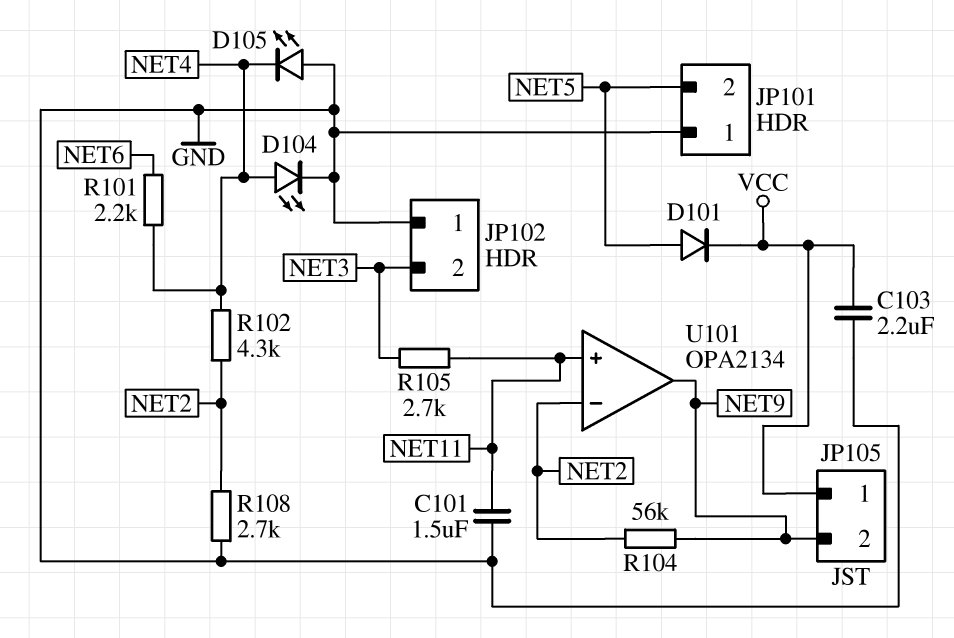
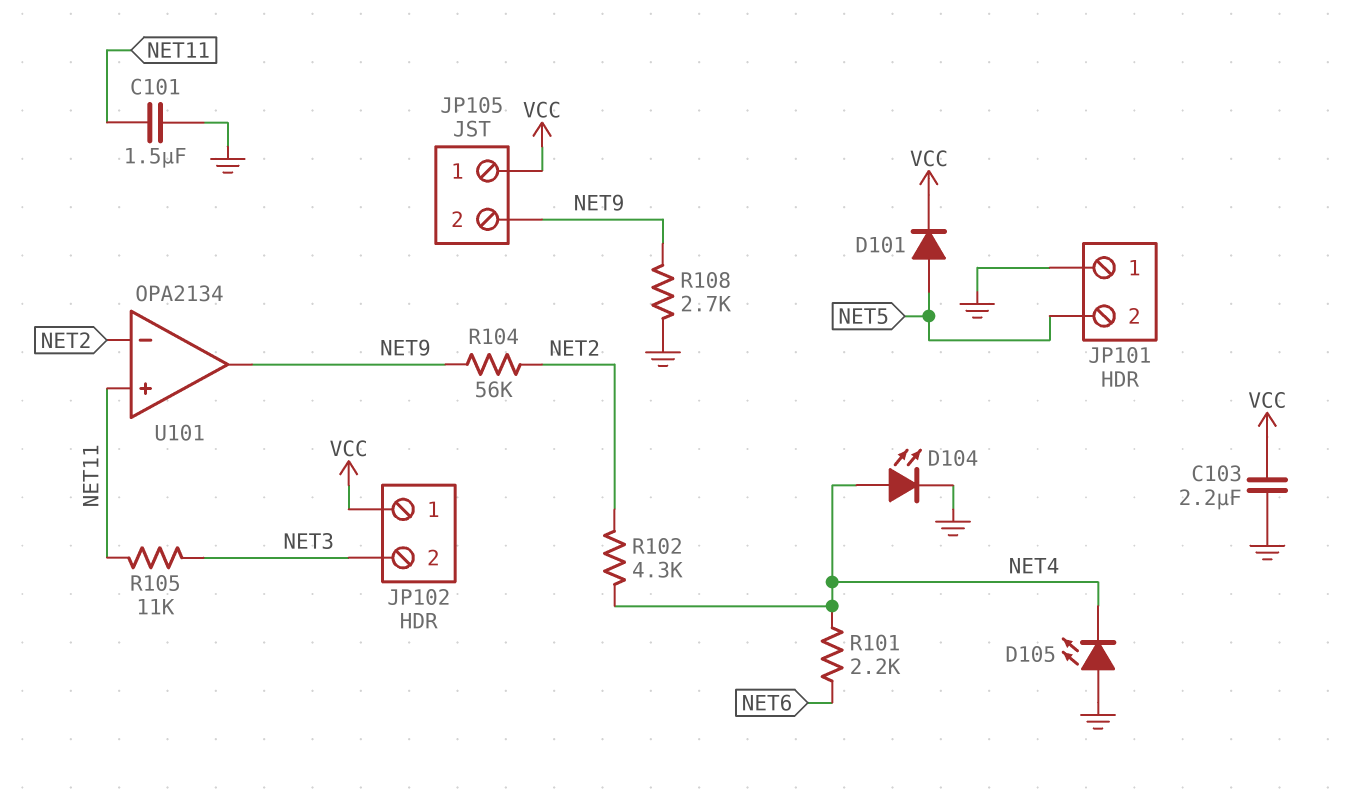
JP102 pin 1: GND -> VCC
R105: 2.7k (NET3, NET11) -> 11k (NET3, NET11)
R108: 2.7k (GND, NET2) -> 2.7k (GND, NET9)

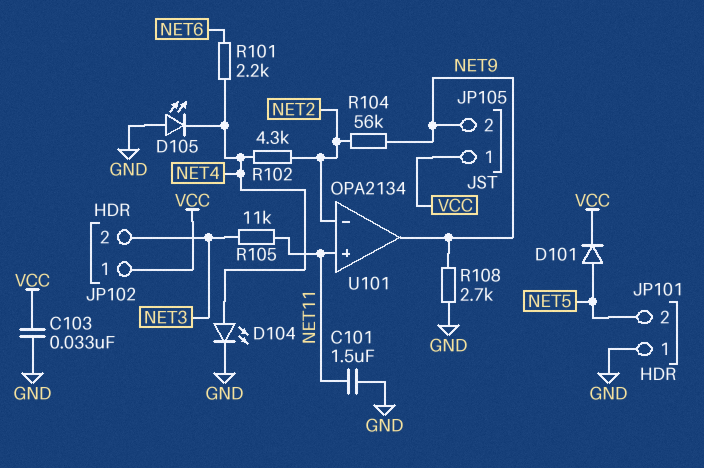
C103: 2.2uF (GND, VCC) -> 33nF (GND, VCC)

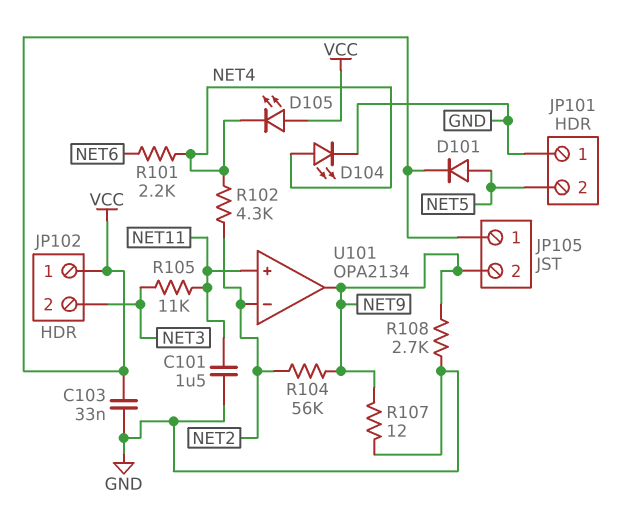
D105: LED (A GND, K NET4) -> LED (A VCC, K NET4)
R107: none -> 12 (GND, NET9)

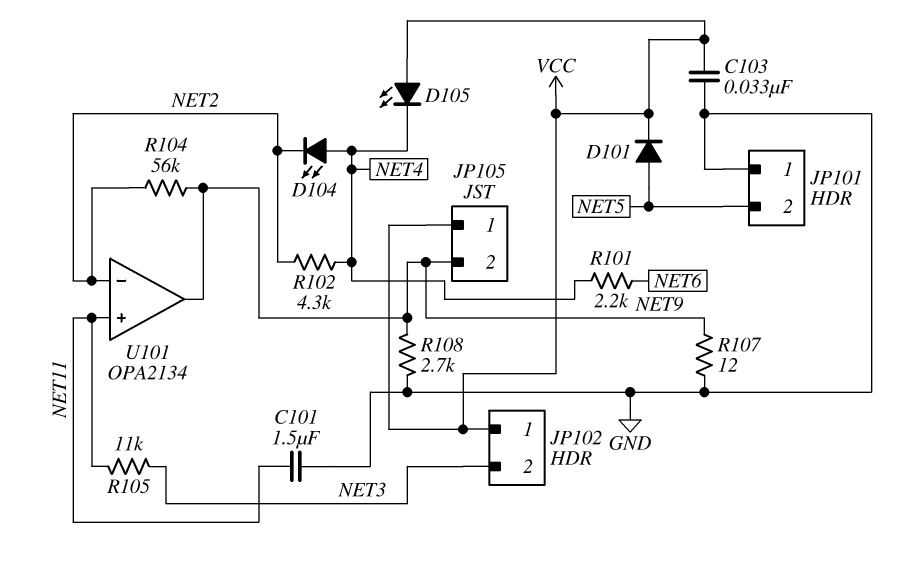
D104: LED (A NET4, K GND) -> LED (A NET4, K NET2)

